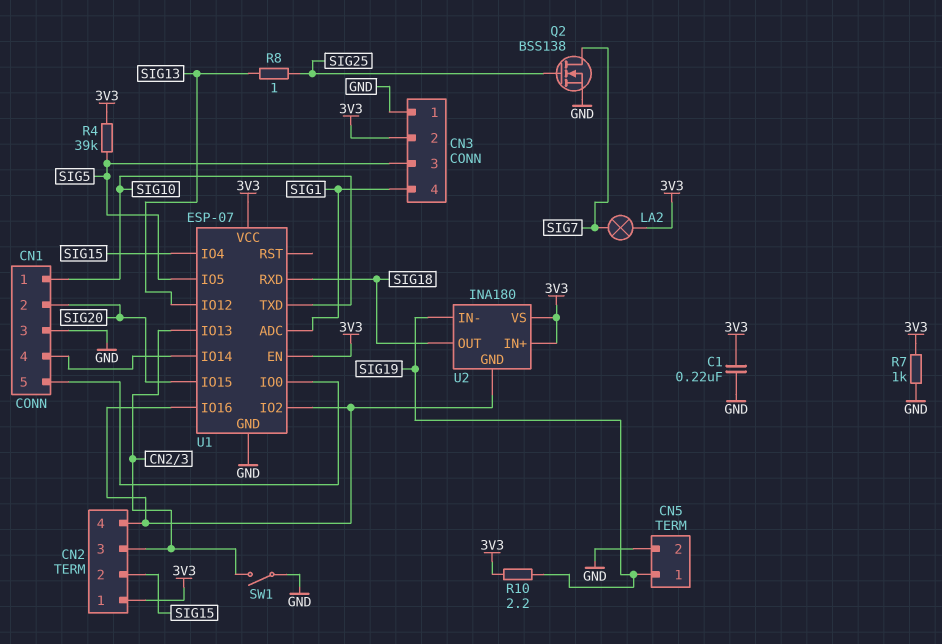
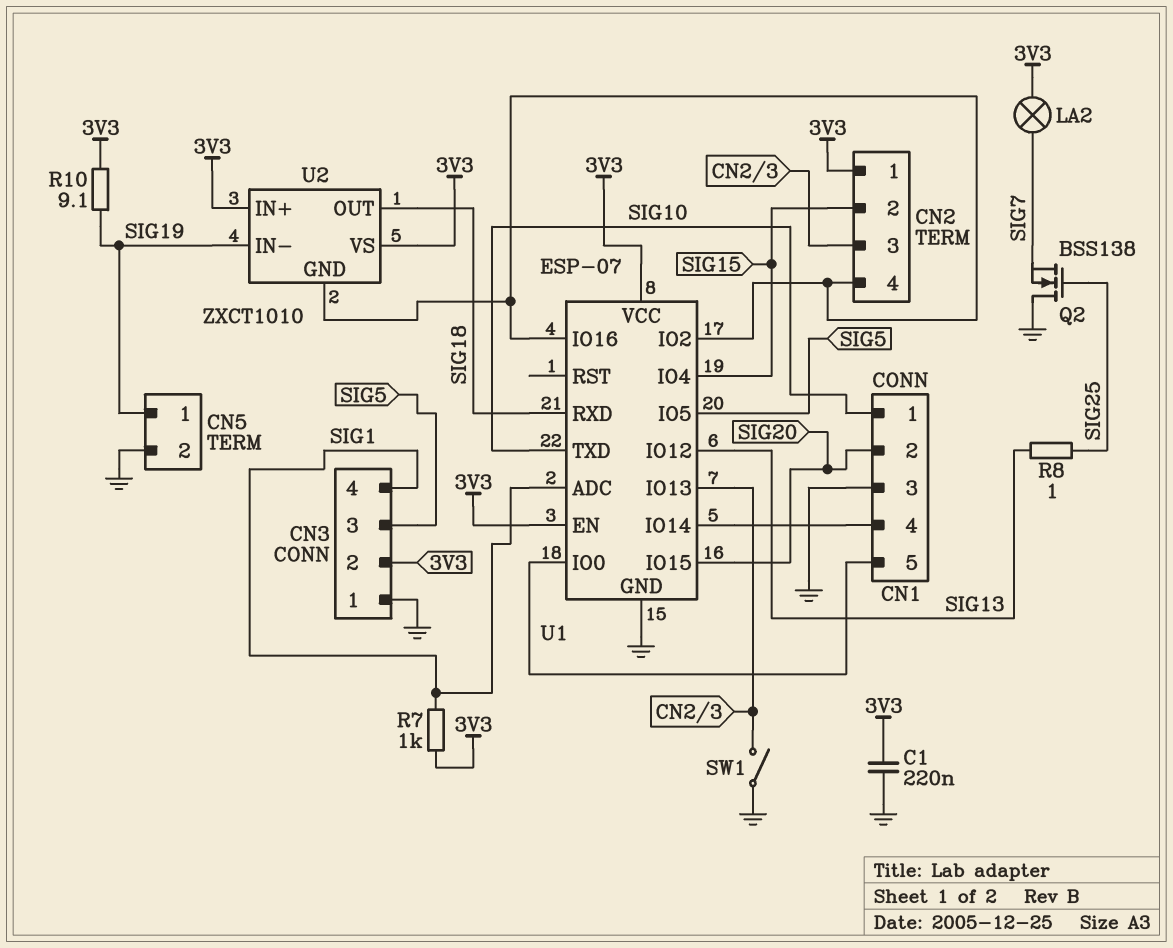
Q2: NMOS BSS138 (G SIG25, D SIG7, S GND) -> NMOS BSS138 (G SIG25, D GND, S SIG7)
R4: 39k (3V3, SIG5) -> none
R7: 1k (3V3, GND) -> 1k (3V3, SIG1)
R10: 2.2 (3V3, SIG19) -> 9.1 (3V3, SIG19)
U2: INA180 -> ZXCT1010

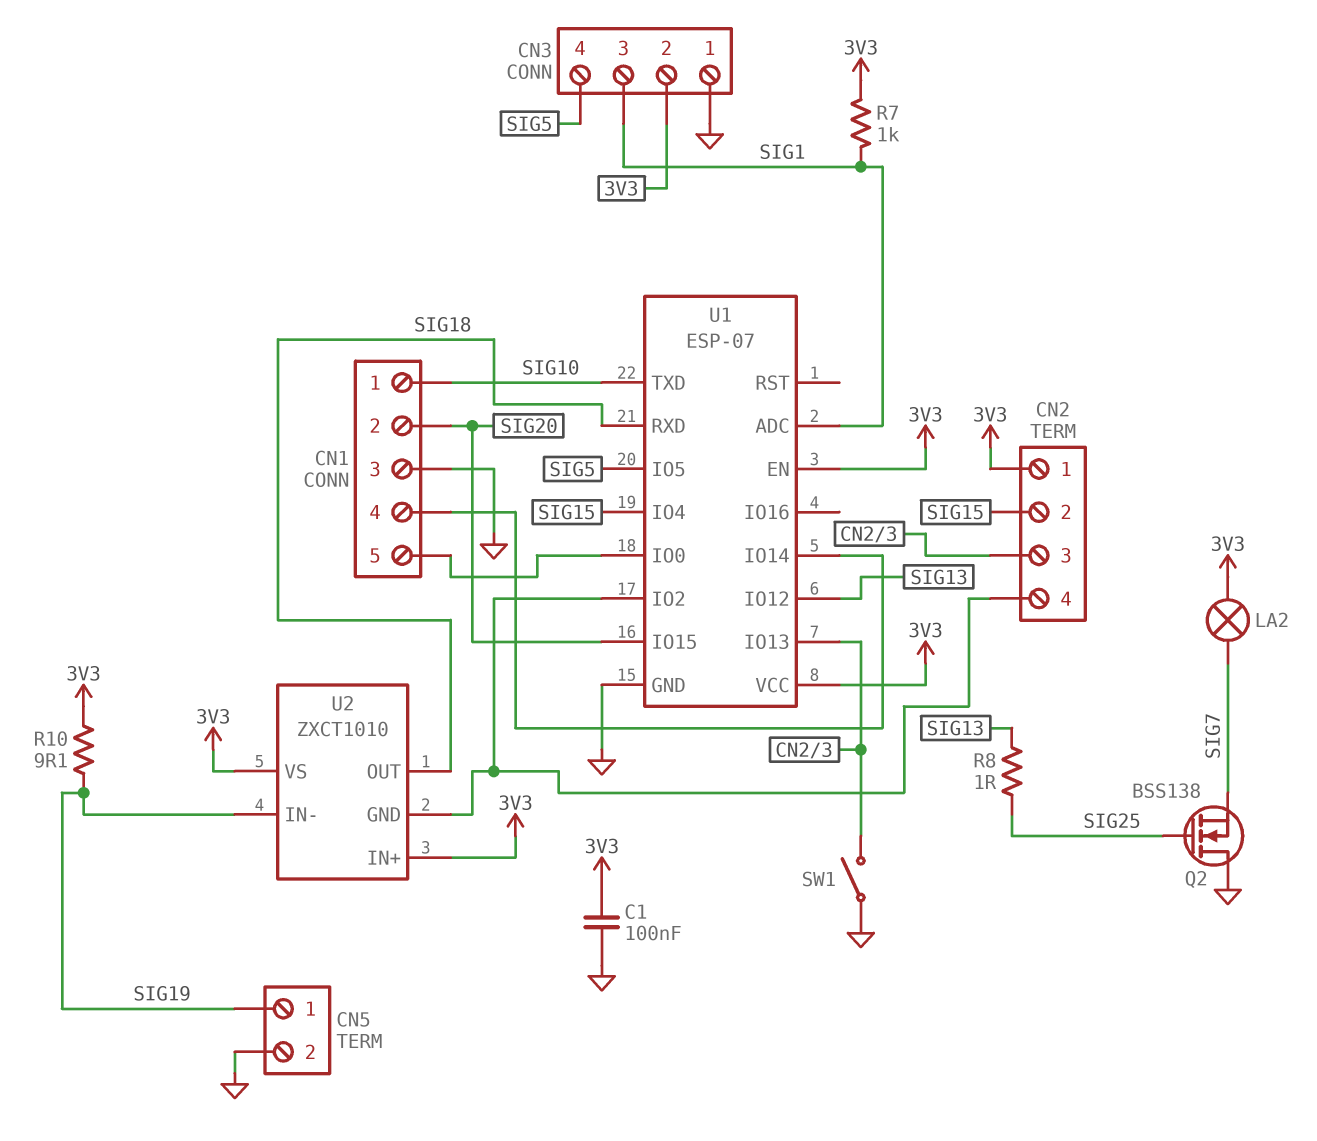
C1: 220nF (3V3, GND) -> 100nF (3V3, GND)
CN3 pin 3: SIG5 -> SIG1
CN3 pin 4: SIG1 -> SIG5
U1 pin IO16: CN2/4 -> none

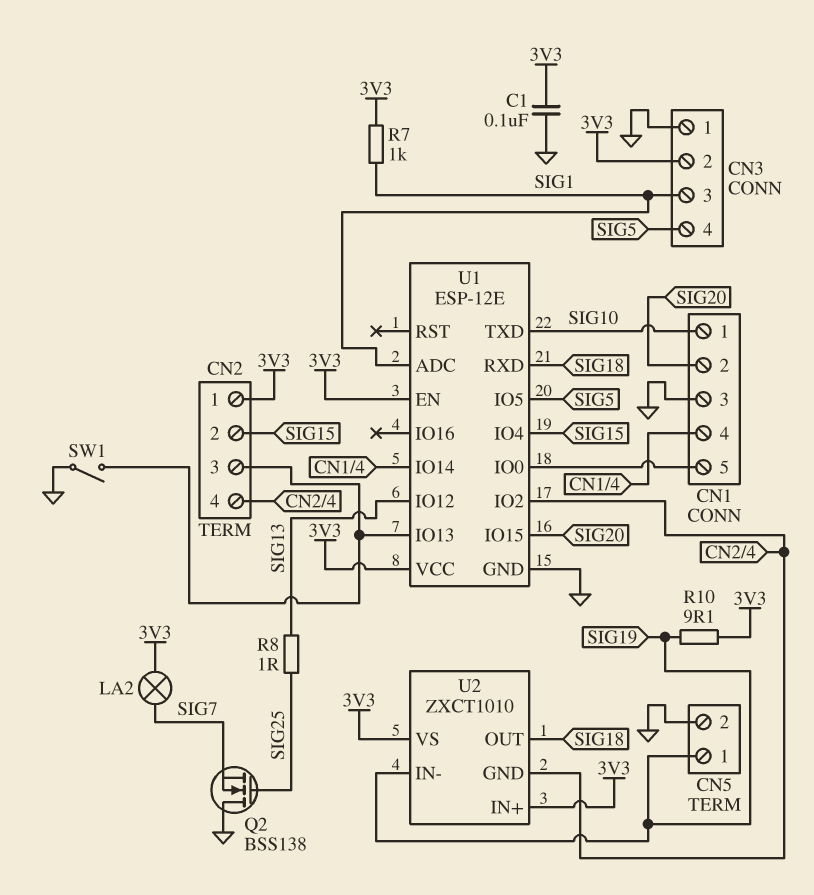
U1: ESP-07 -> ESP-12E

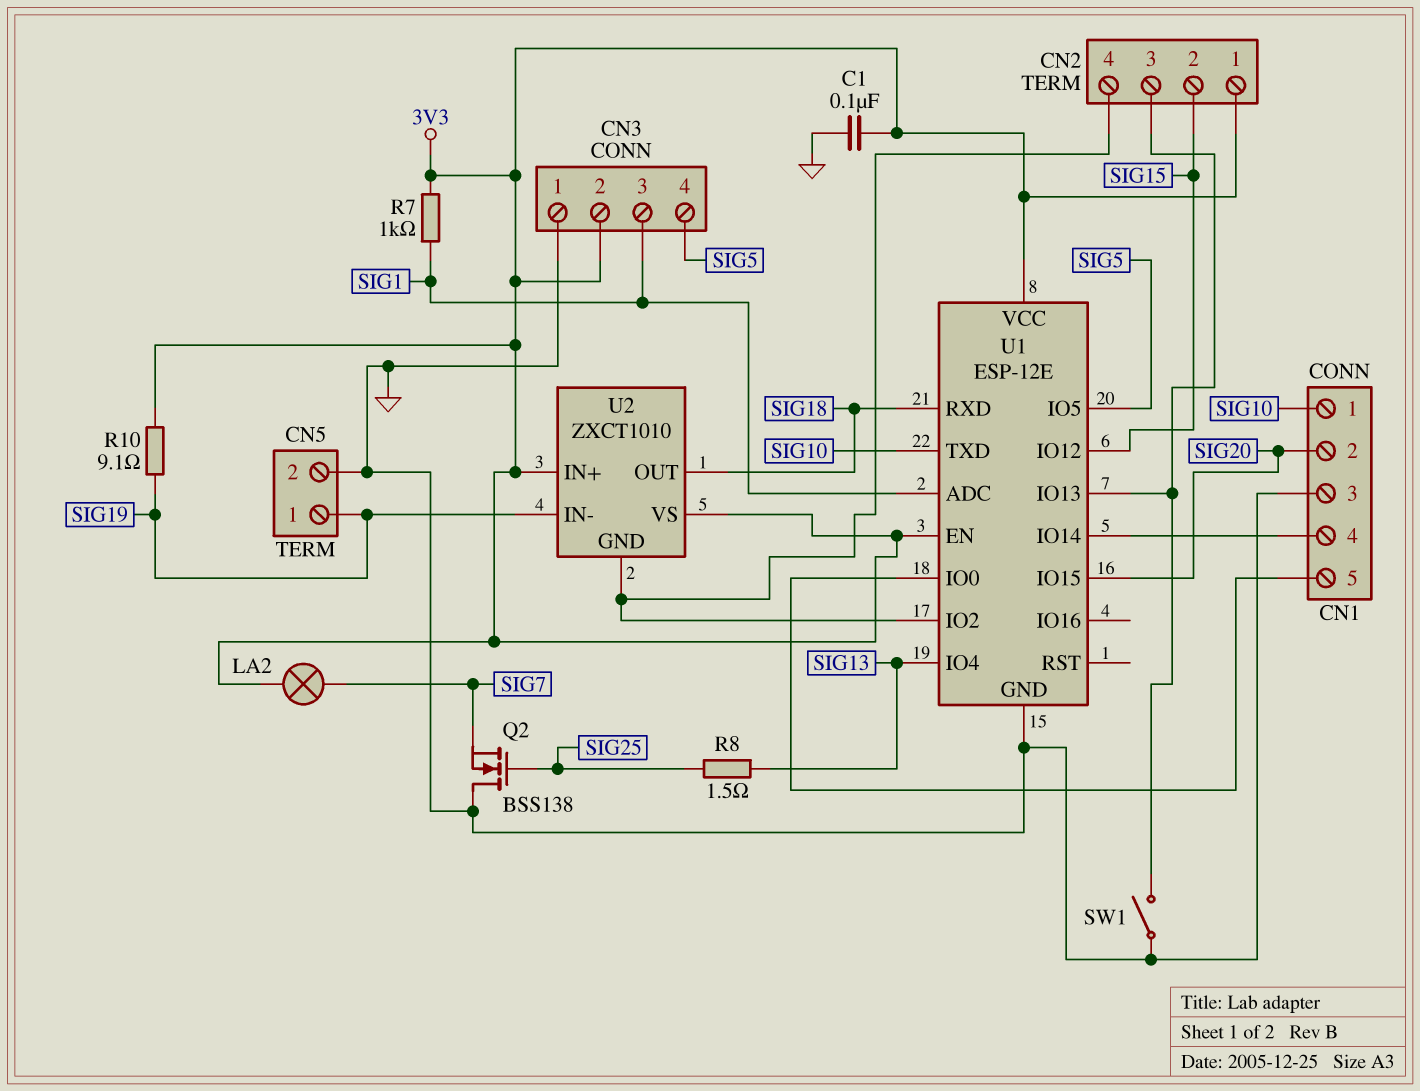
R8: 1 (SIG13, SIG25) -> 1.5 (SIG13, SIG25)
U1 pin IO4: SIG15 -> SIG13
U1 pin IO12: SIG13 -> SIG15

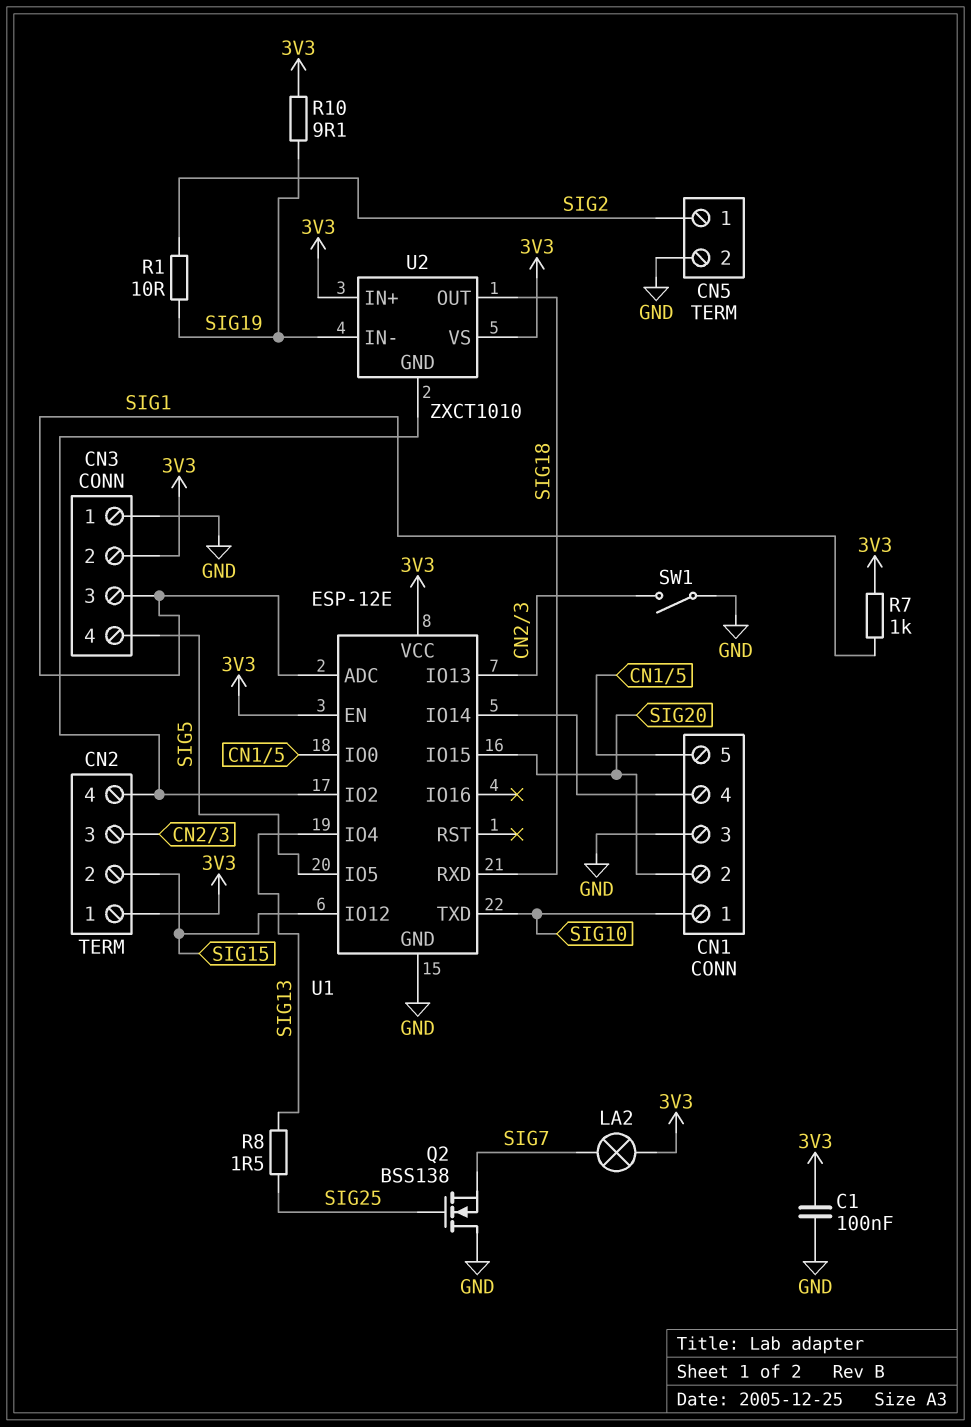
CN5 pin 1: SIG19 -> SIG2
R1: none -> 10 (SIG2, SIG19)

